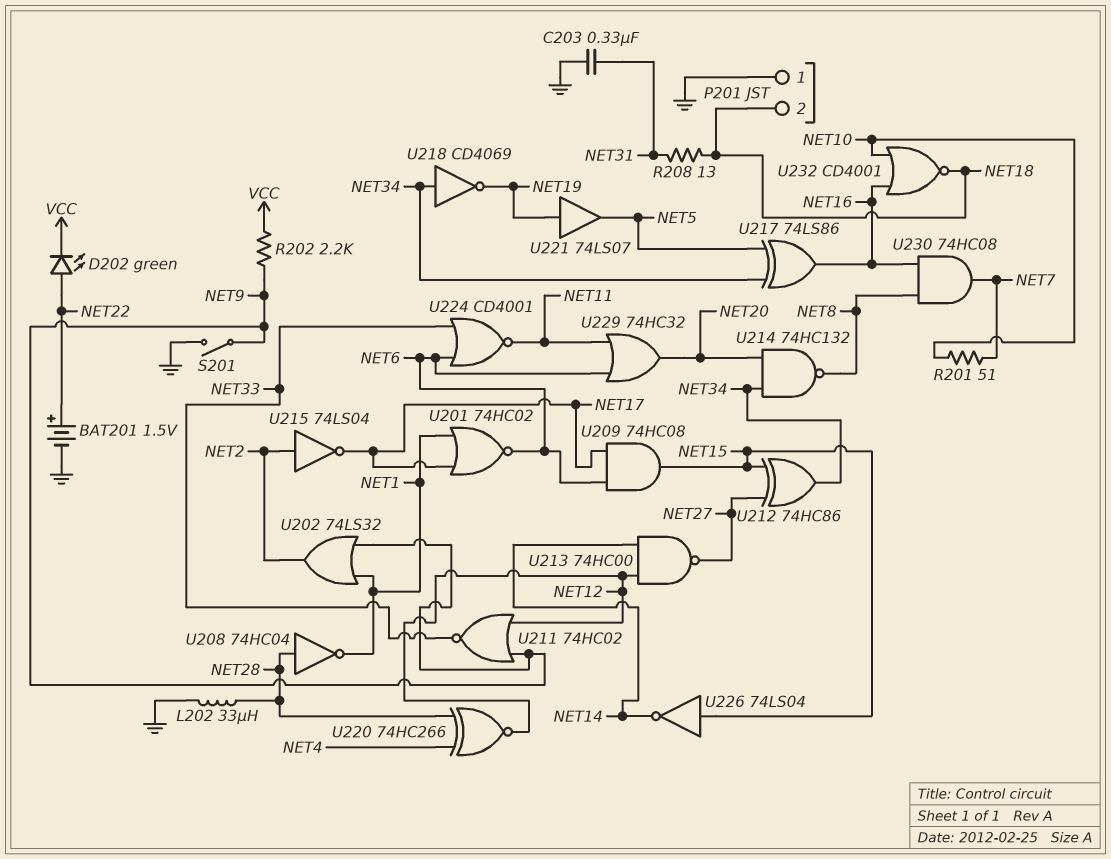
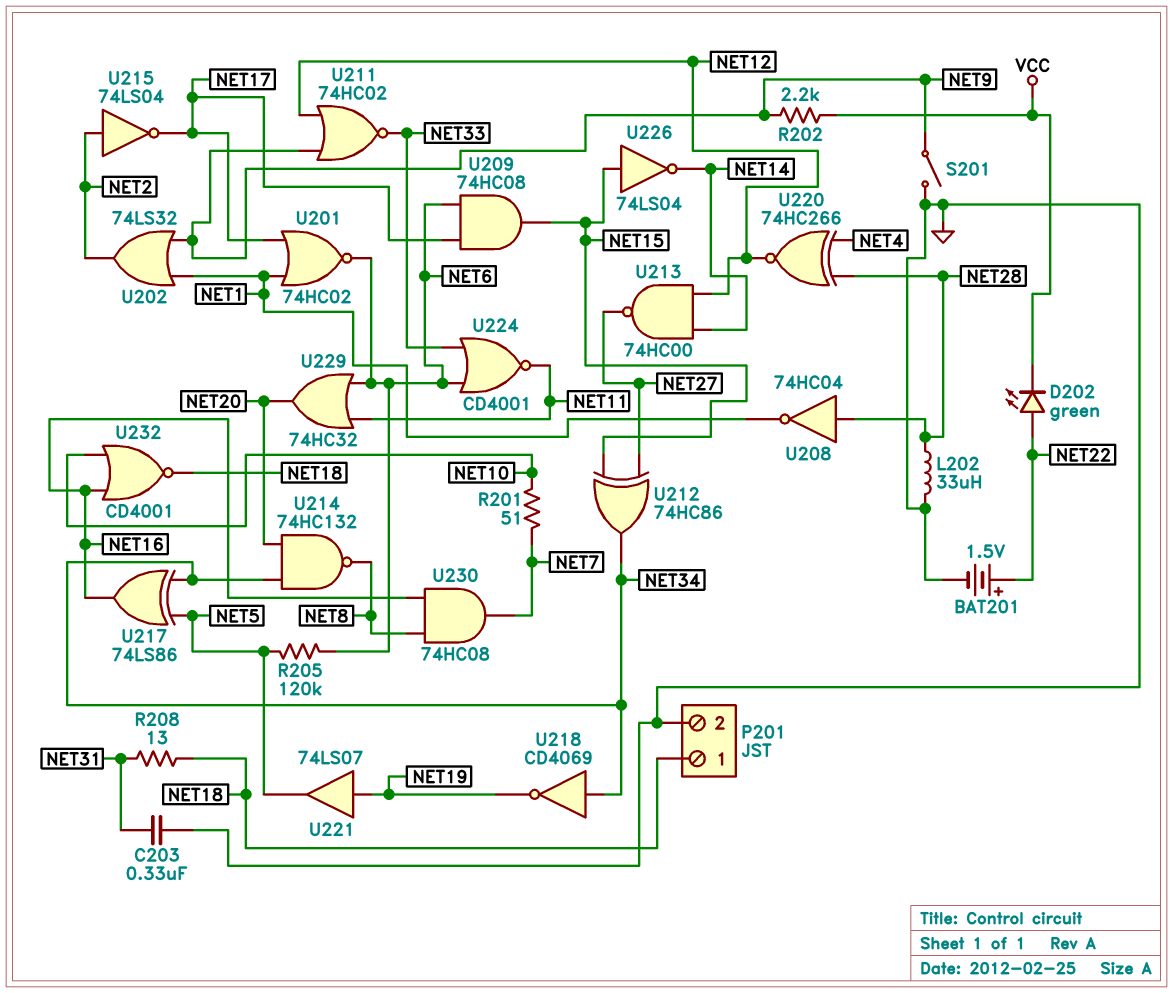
P201 pin 1: GND -> NET18
P201 pin 2: NET18 -> GND
R205: none -> 120k (NET5, NET6)

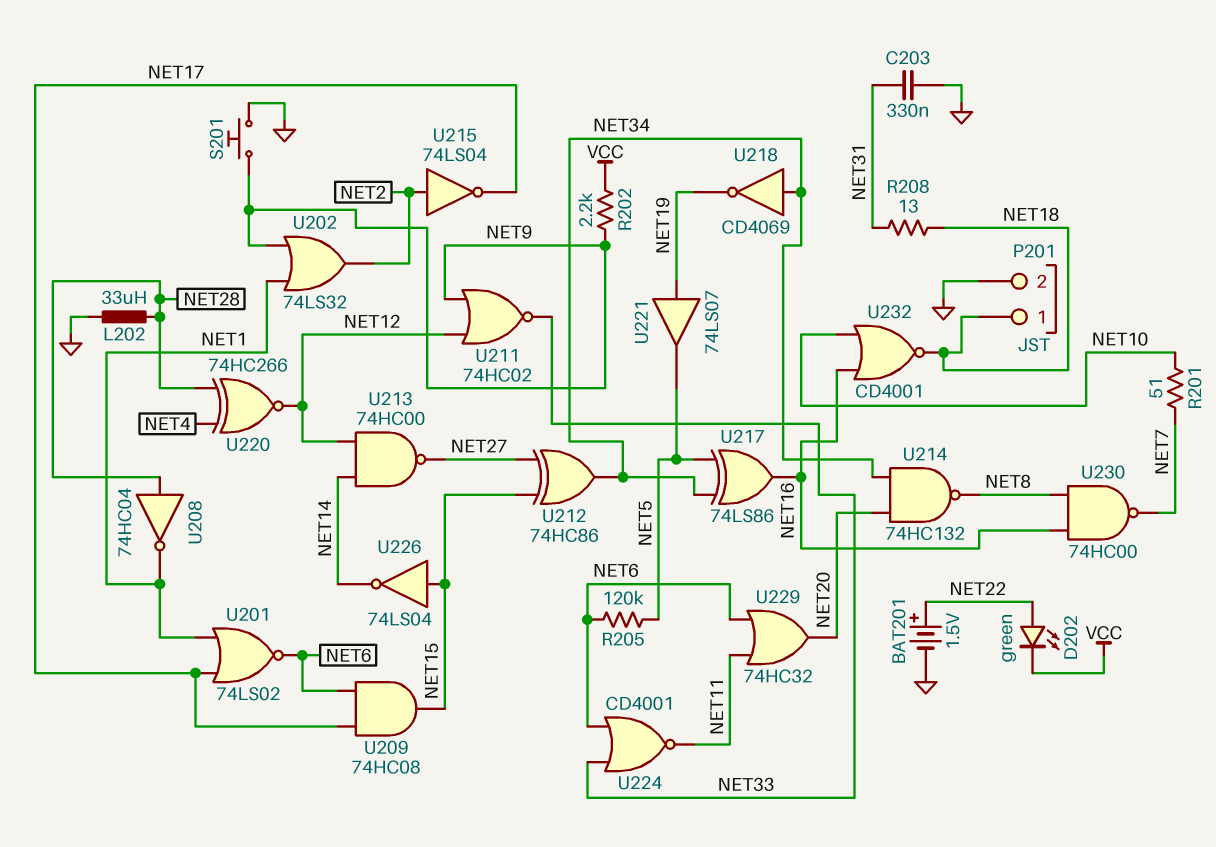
S201: switch (GND, NET9) -> button (GND, NET9)
U201: NOR 74HC02 (in NET1, in NET17, out NET6) -> NOR 74LS02 (in NET1, in NET17, out NET6)
U230: AND 74HC08 (in NET8, in NET16, out NET7) -> NAND 74HC00 (in NET8, in NET16, out NET7)

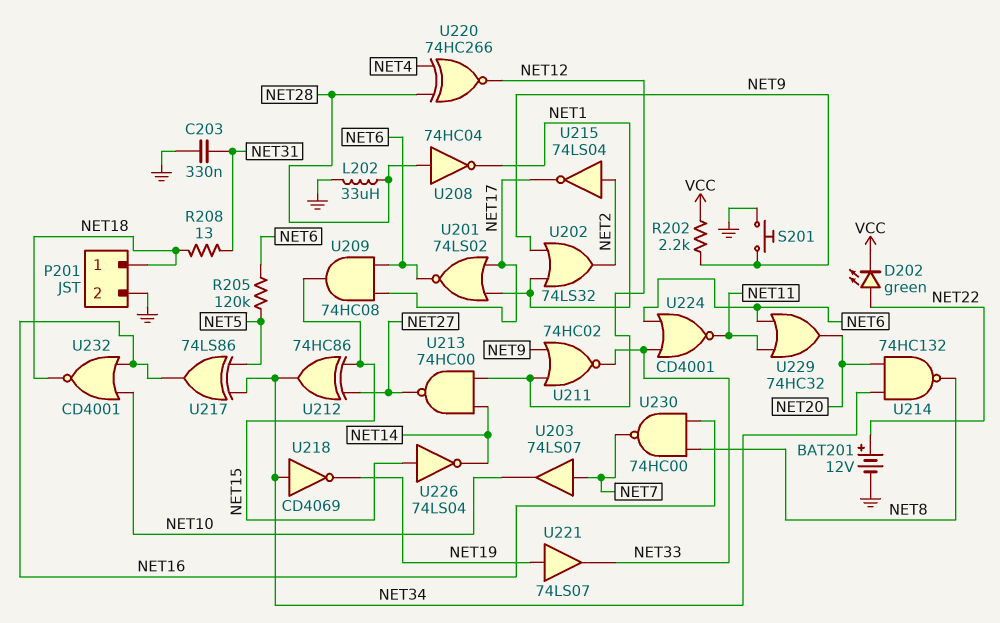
BAT201: 1.5V (plus NET22, minus GND) -> 12V (plus NET22, minus GND)
R201: 51 (NET7, NET10) -> none
U203: none -> buffer 74LS07 (in NET7, out NET10)
U221: buffer 74LS07 (in NET19, out NET5) -> buffer 74LS07 (in NET19, out NET33)

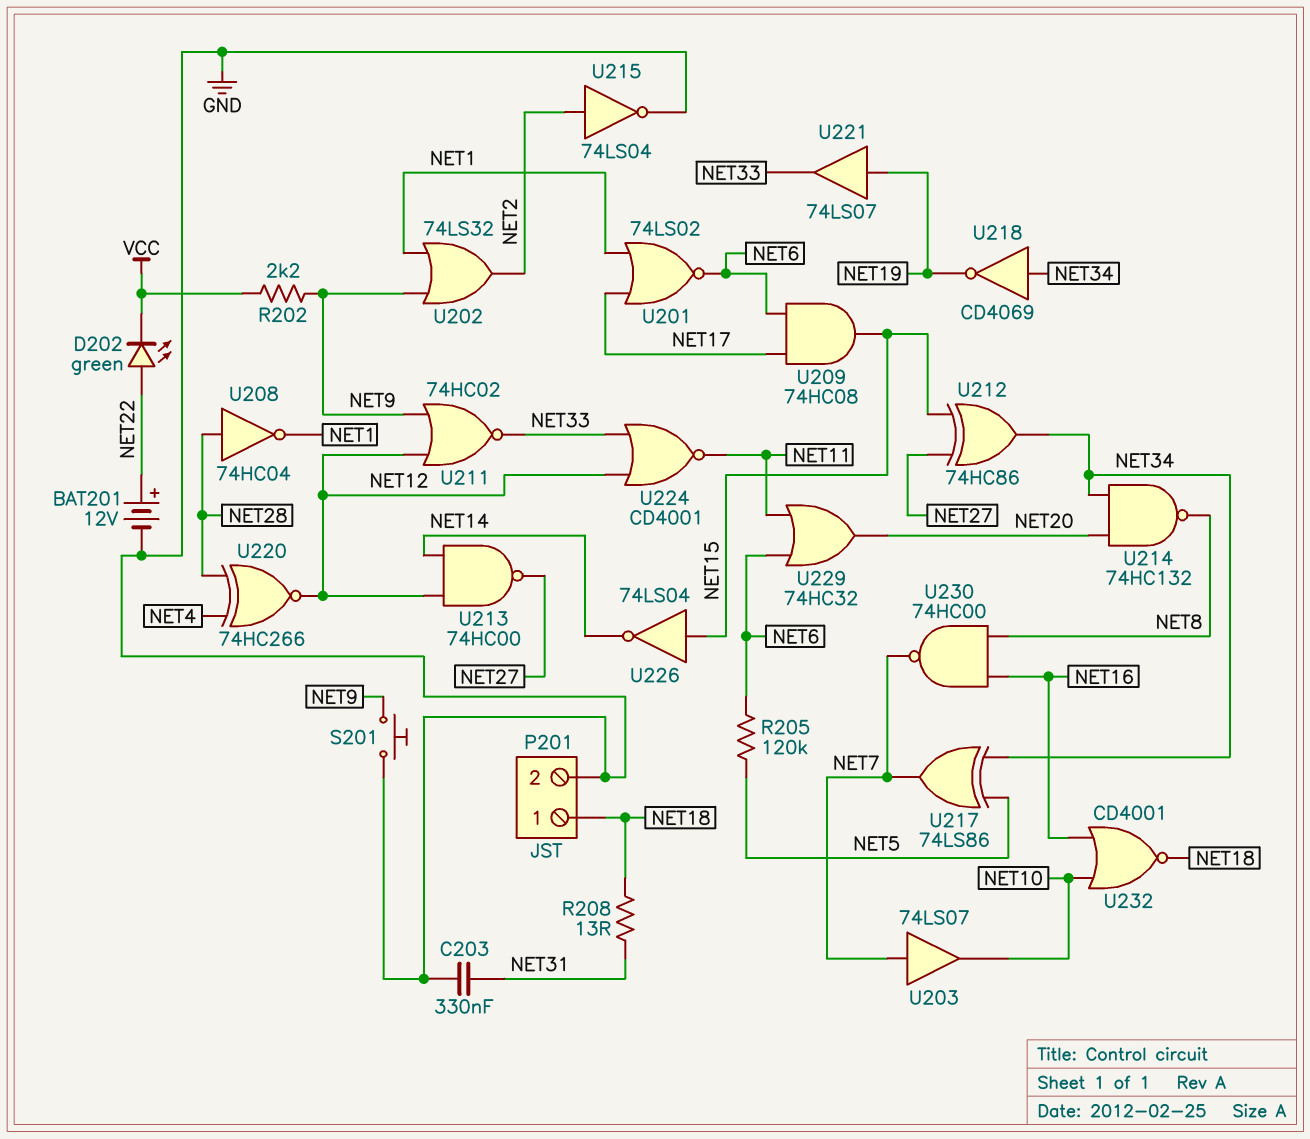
L202: 33uH (GND, NET28) -> none
U215: NOT 74LS04 (in NET2, out NET17) -> NOT 74LS04 (in NET2, out GND)
U217: XOR 74LS86 (in NET5, in NET34, out NET16) -> XOR 74LS86 (in NET5, in NET34, out NET7)
U224: NOR CD4001 (in NET6, in NET33, out NET11) -> NOR CD4001 (in NET12, in NET33, out NET11)

